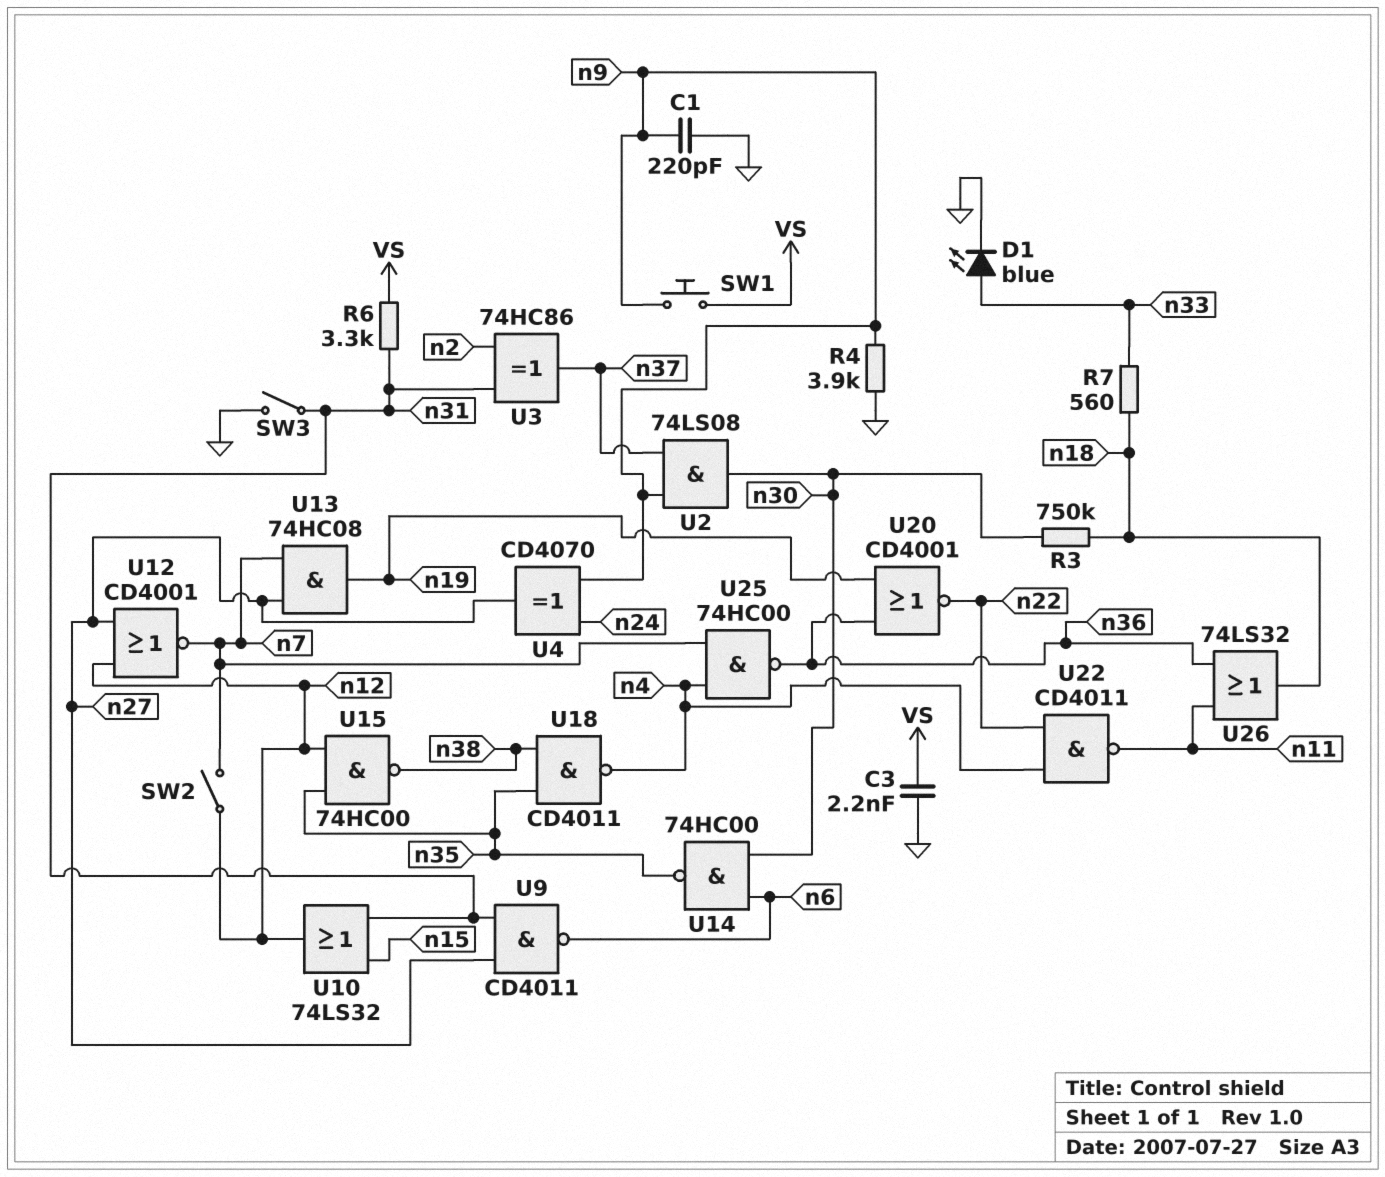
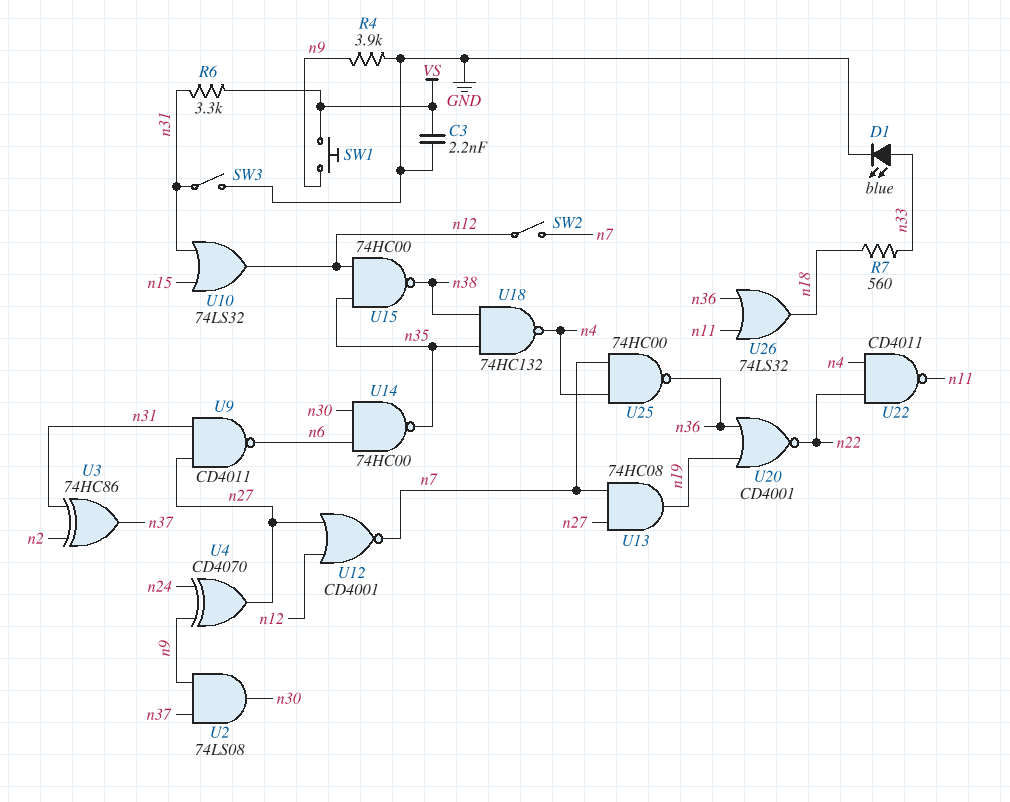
C1: 220pF (GND, n9) -> none
R3: 750k (n18, n30) -> none
U18: NAND CD4011 (in n35, in n38, out n4) -> NAND 74HC132 (in n35, in n38, out n4)

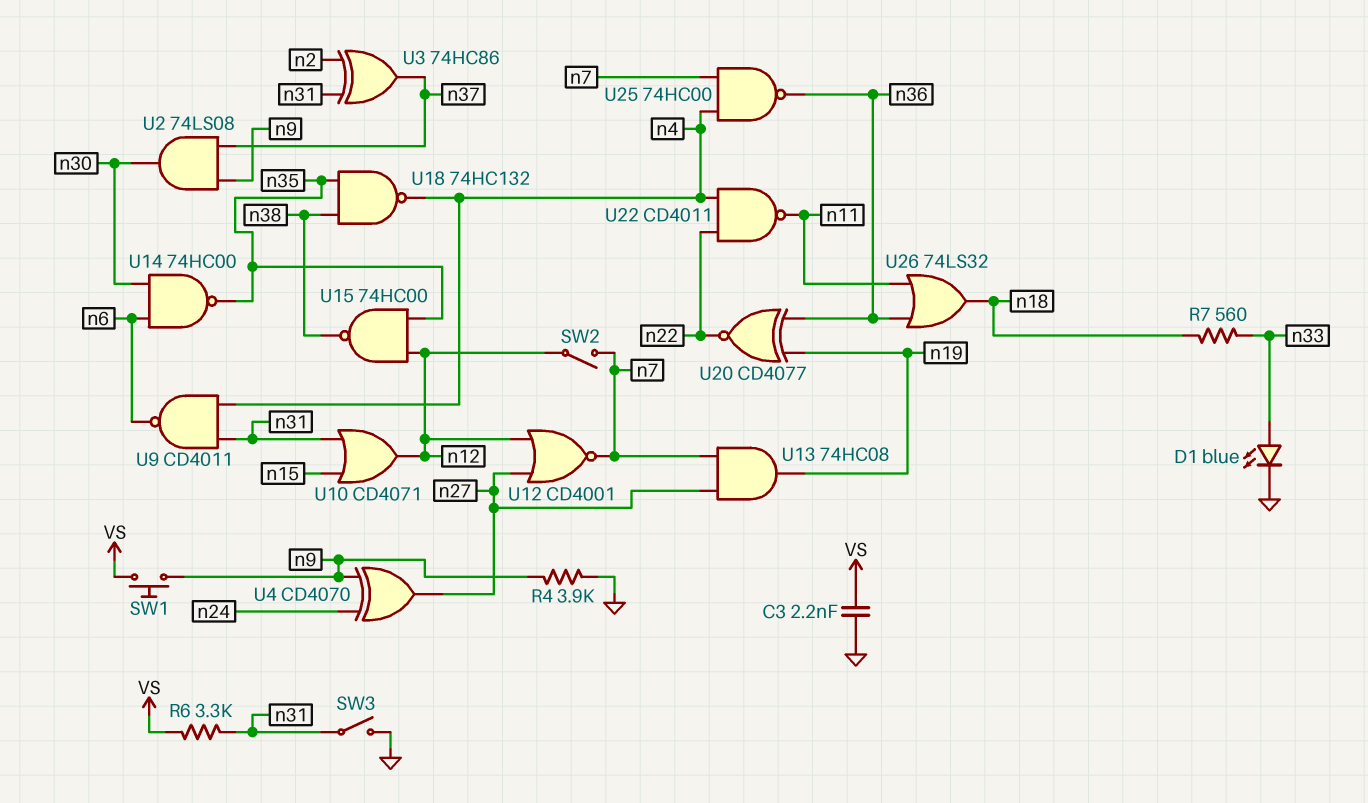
U9: NAND CD4011 (in n27, in n31, out n6) -> NAND CD4011 (in n4, in n31, out n6)
U10: OR 74LS32 (in n15, in n31, out n12) -> OR CD4071 (in n15, in n31, out n12)
U20: NOR CD4001 (in n19, in n36, out n22) -> XNOR CD4077 (in n19, in n36, out n22)

